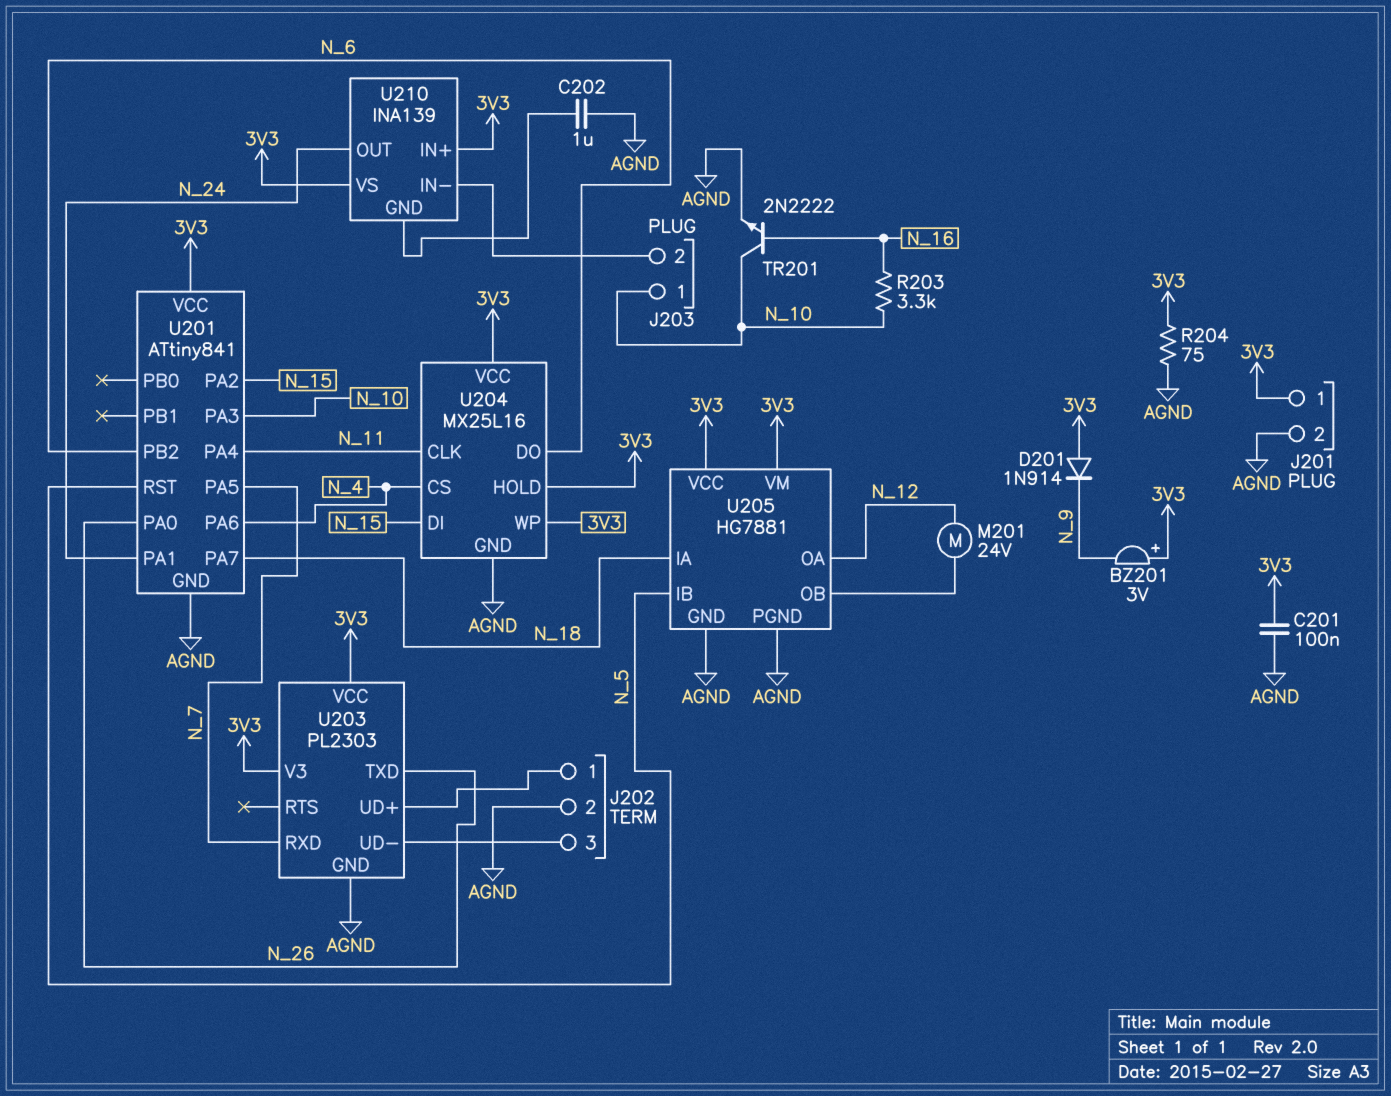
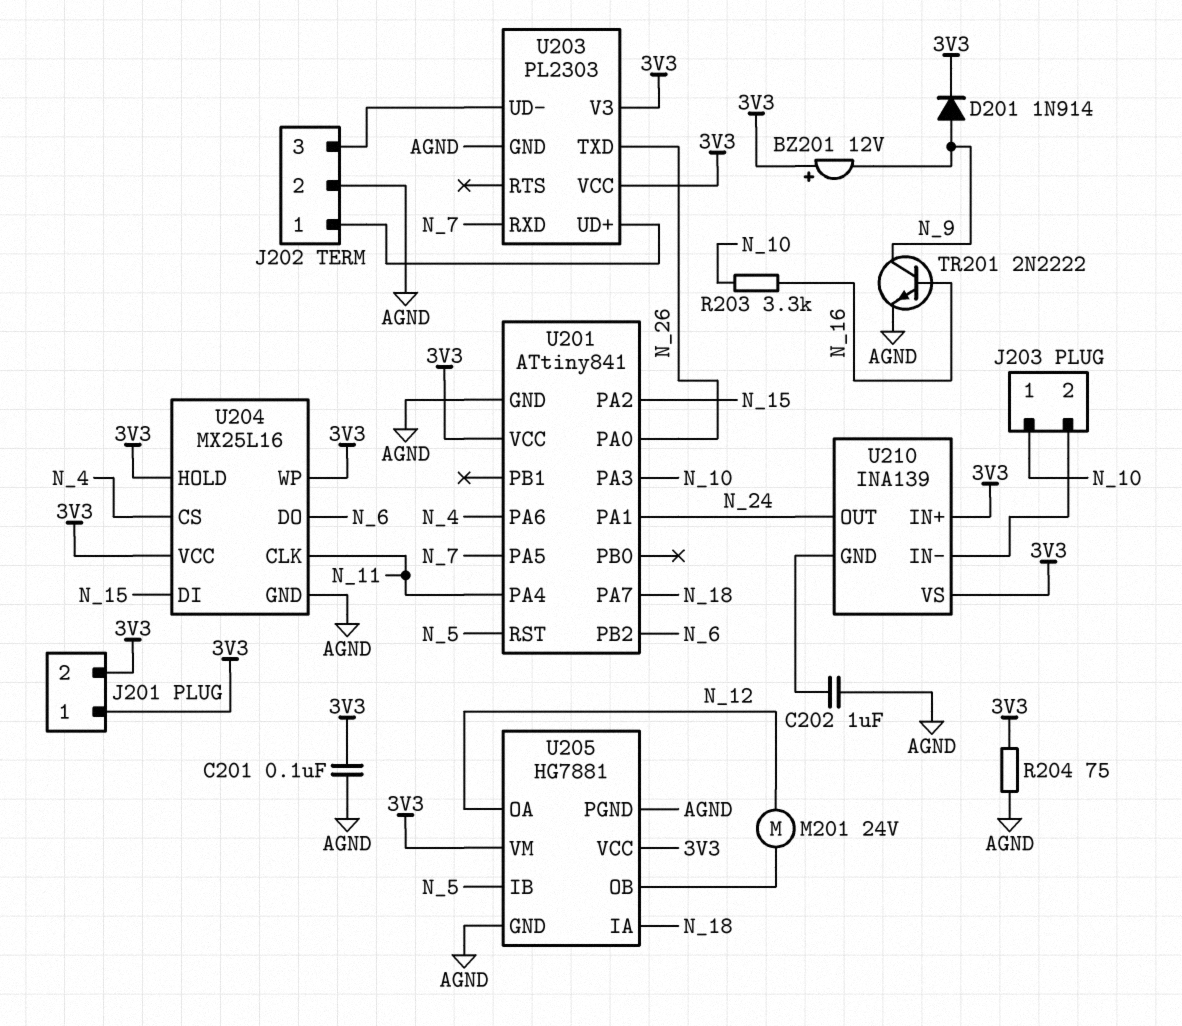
BZ201: buzzer 3V (plus 3V3, minus N_9) -> buzzer 12V (plus 3V3, minus N_9)
D201: diode 1N914 (A 3V3, K N_9) -> diode 1N914 (A N_9, K 3V3)
J201 pin 2: AGND -> 3V3
TR201: NPN 2N2222 (B N_16, C N_10, E AGND) -> NPN 2N2222 (B N_16, C N_9, E AGND)

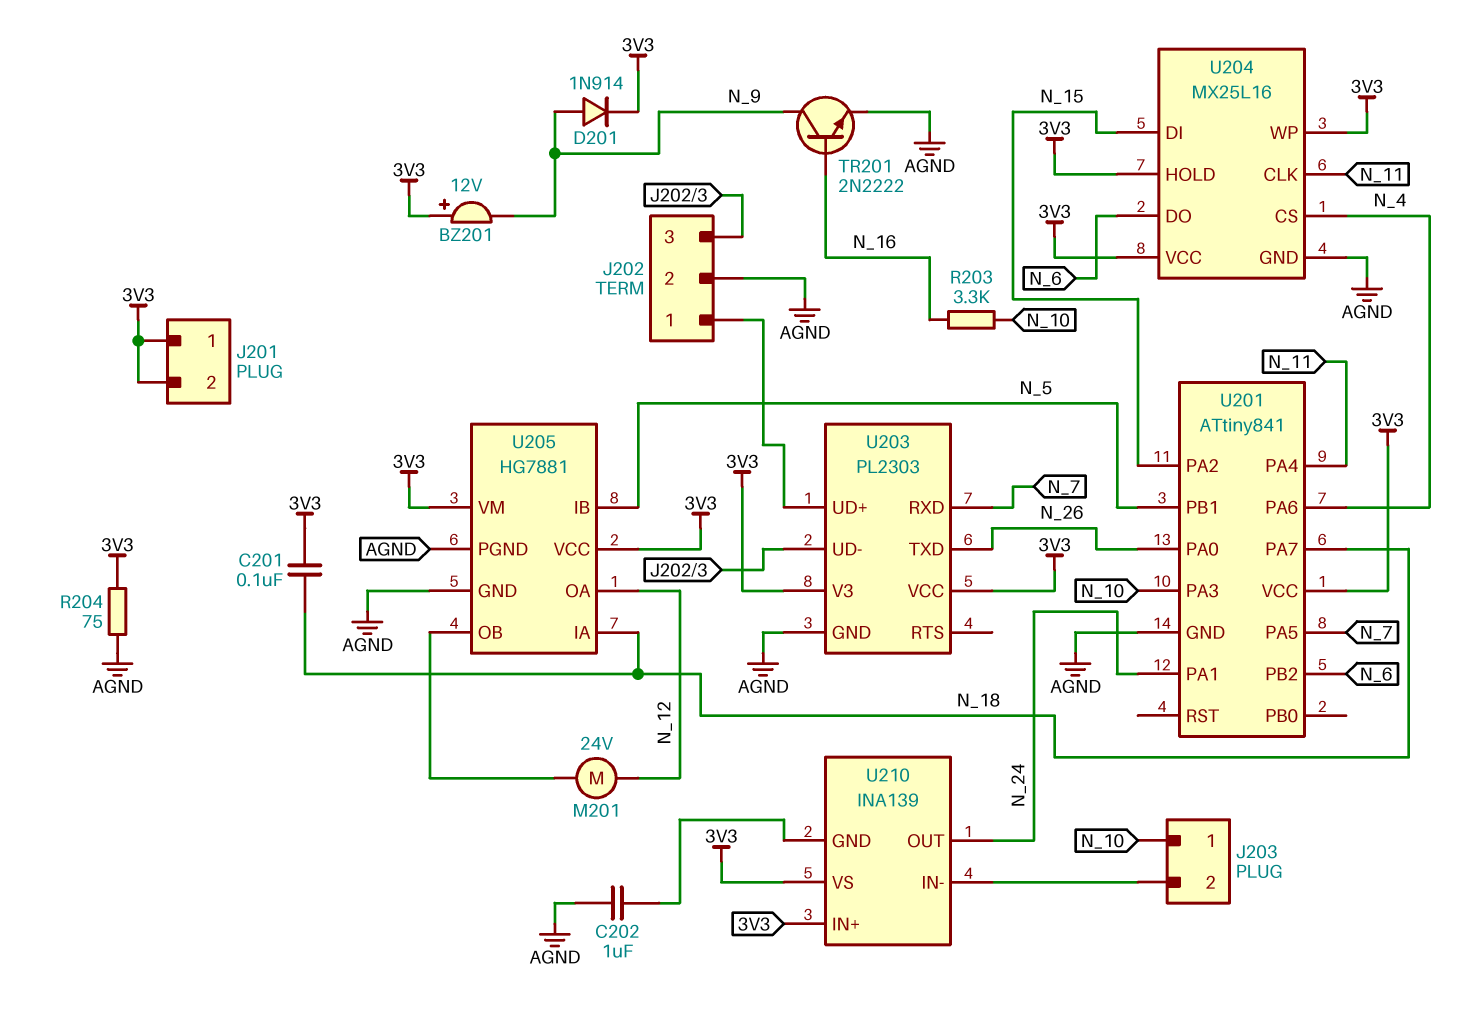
C201: 100nF (3V3, AGND) -> 100nF (3V3, N_18)
U201 pin PB1: none -> N_5
U201 pin RST: N_5 -> none

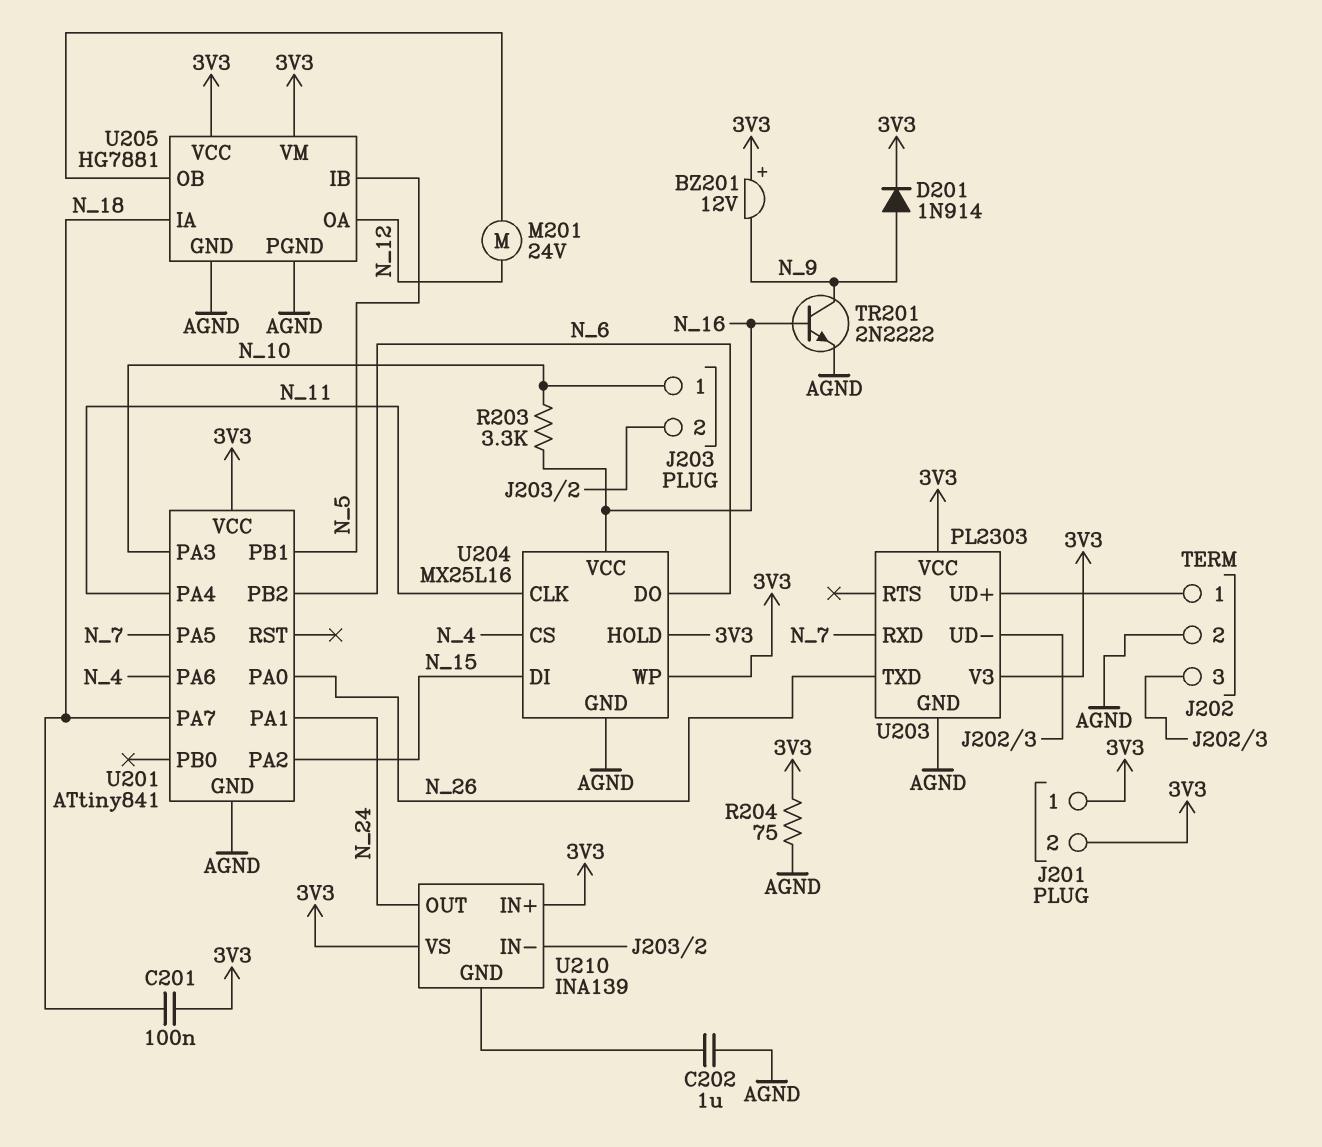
U204 pin VCC: 3V3 -> N_16

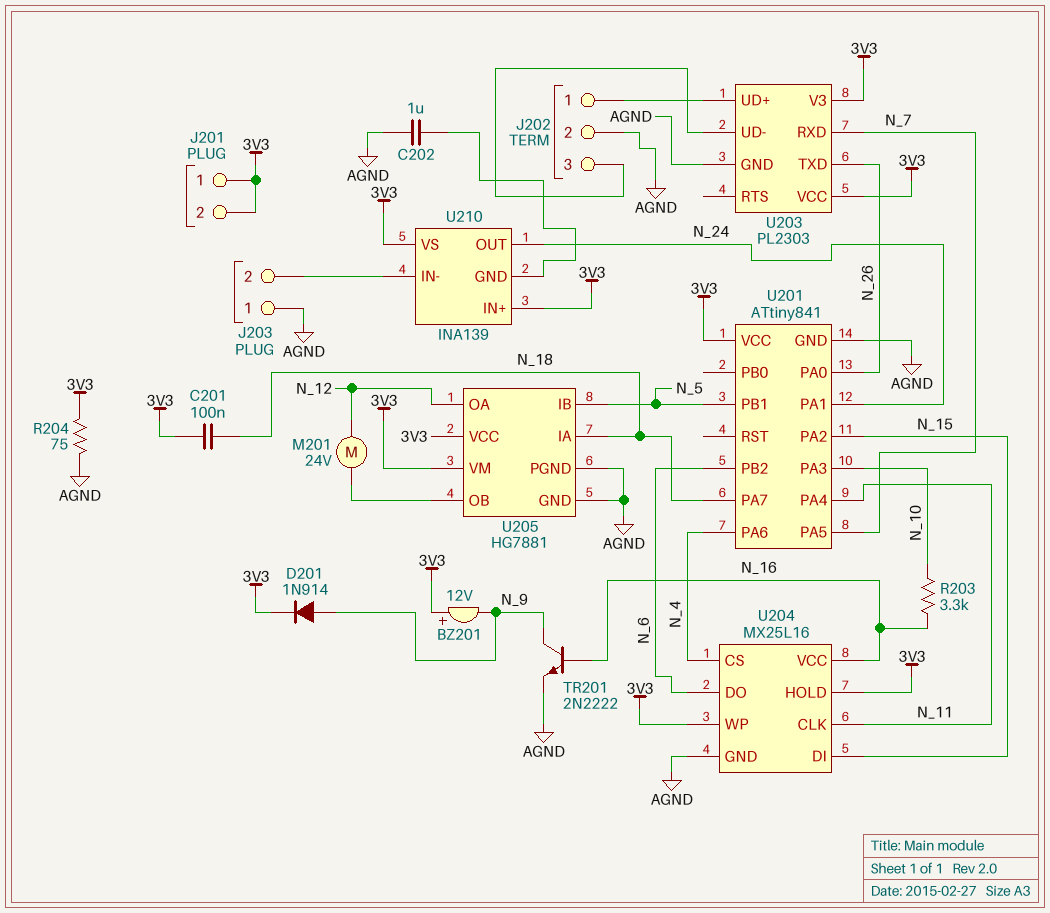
J203 pin 1: N_10 -> AGND

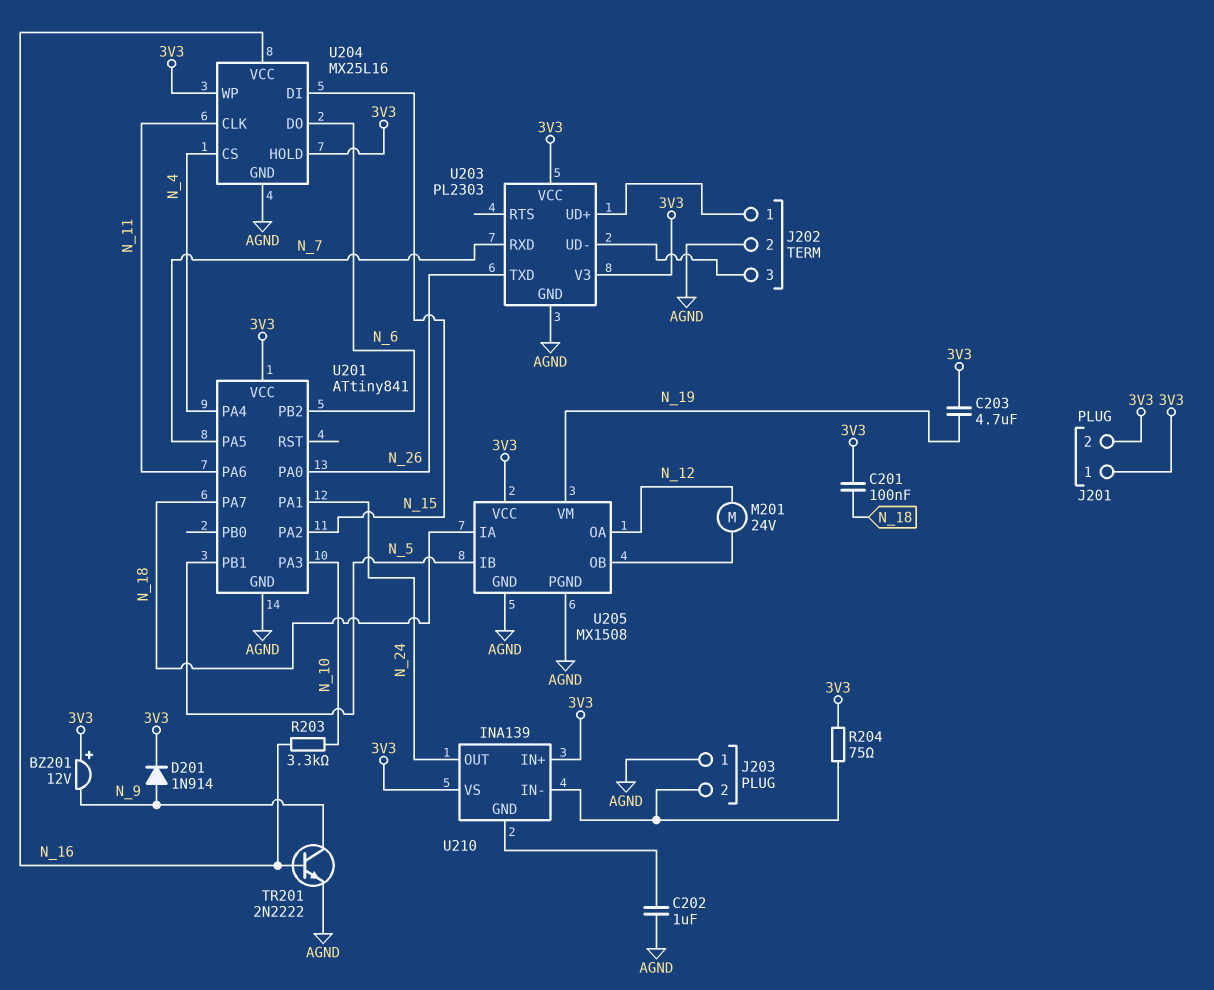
C203: none -> 4.7uF (3V3, N_19)
R204: 75 (3V3, AGND) -> 75 (3V3, J203/2)
U201 pin PA4: N_11 -> N_4
U201 pin PA6: N_4 -> N_11
U205: HG7881 -> MX1508
U205 pin VM: 3V3 -> N_19

